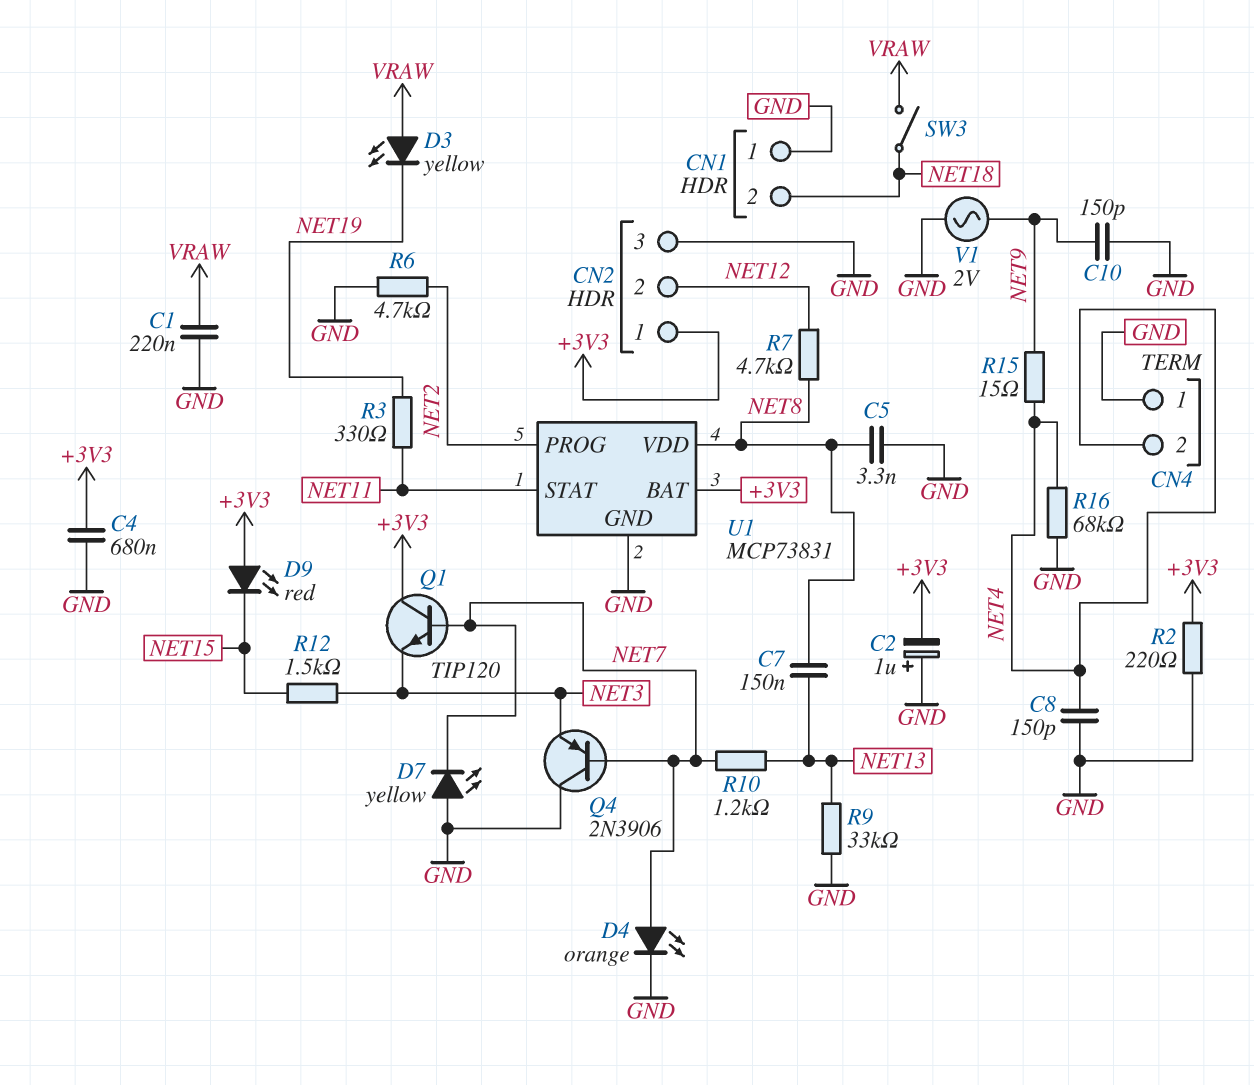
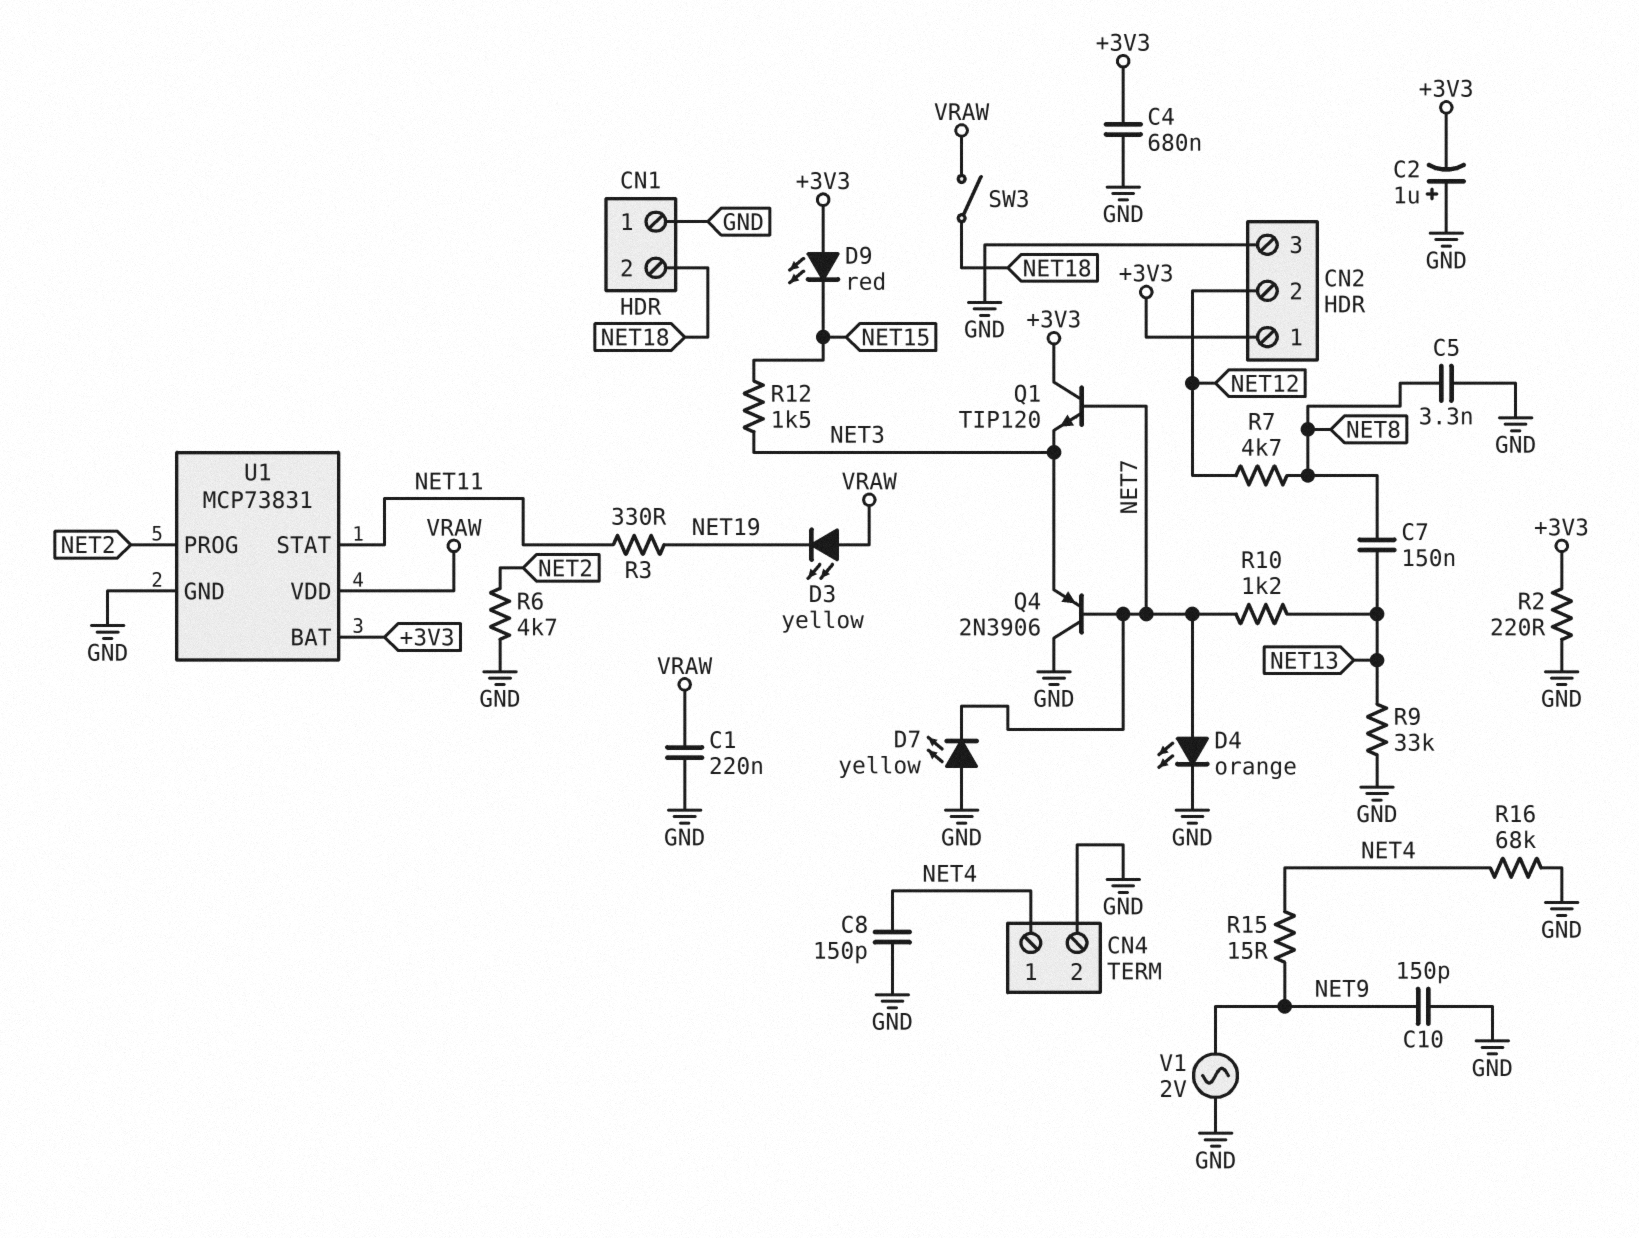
CN4 pin 1: GND -> NET4
CN4 pin 2: NET4 -> GND
U1 pin VDD: NET8 -> VRAW

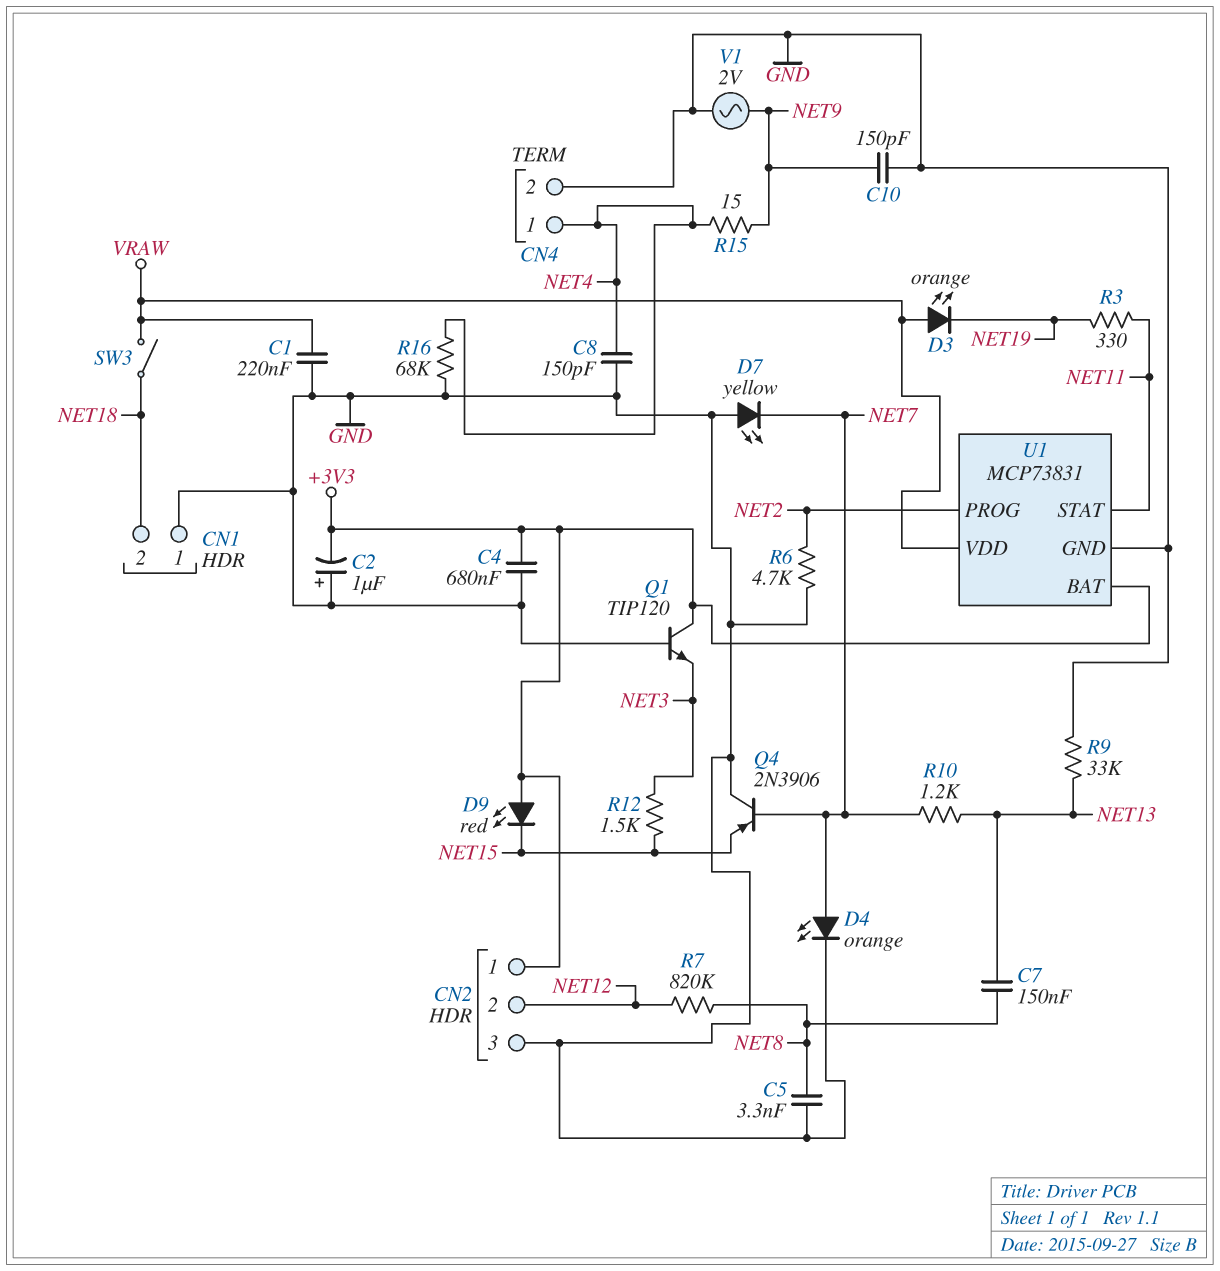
D3: LED yellow (A VRAW, K NET19) -> LED orange (A VRAW, K NET19)
Q1: NPN TIP120 (B NET7, C +3V3, E NET3) -> NPN TIP120 (B GND, C +3V3, E NET3)
Q4: PNP 2N3906 (B NET7, C GND, E NET3) -> PNP 2N3906 (B NET7, C GND, E NET15)
R2: 220 (+3V3, GND) -> none
R7: 4.7k (NET8, NET12) -> 820k (NET8, NET12)

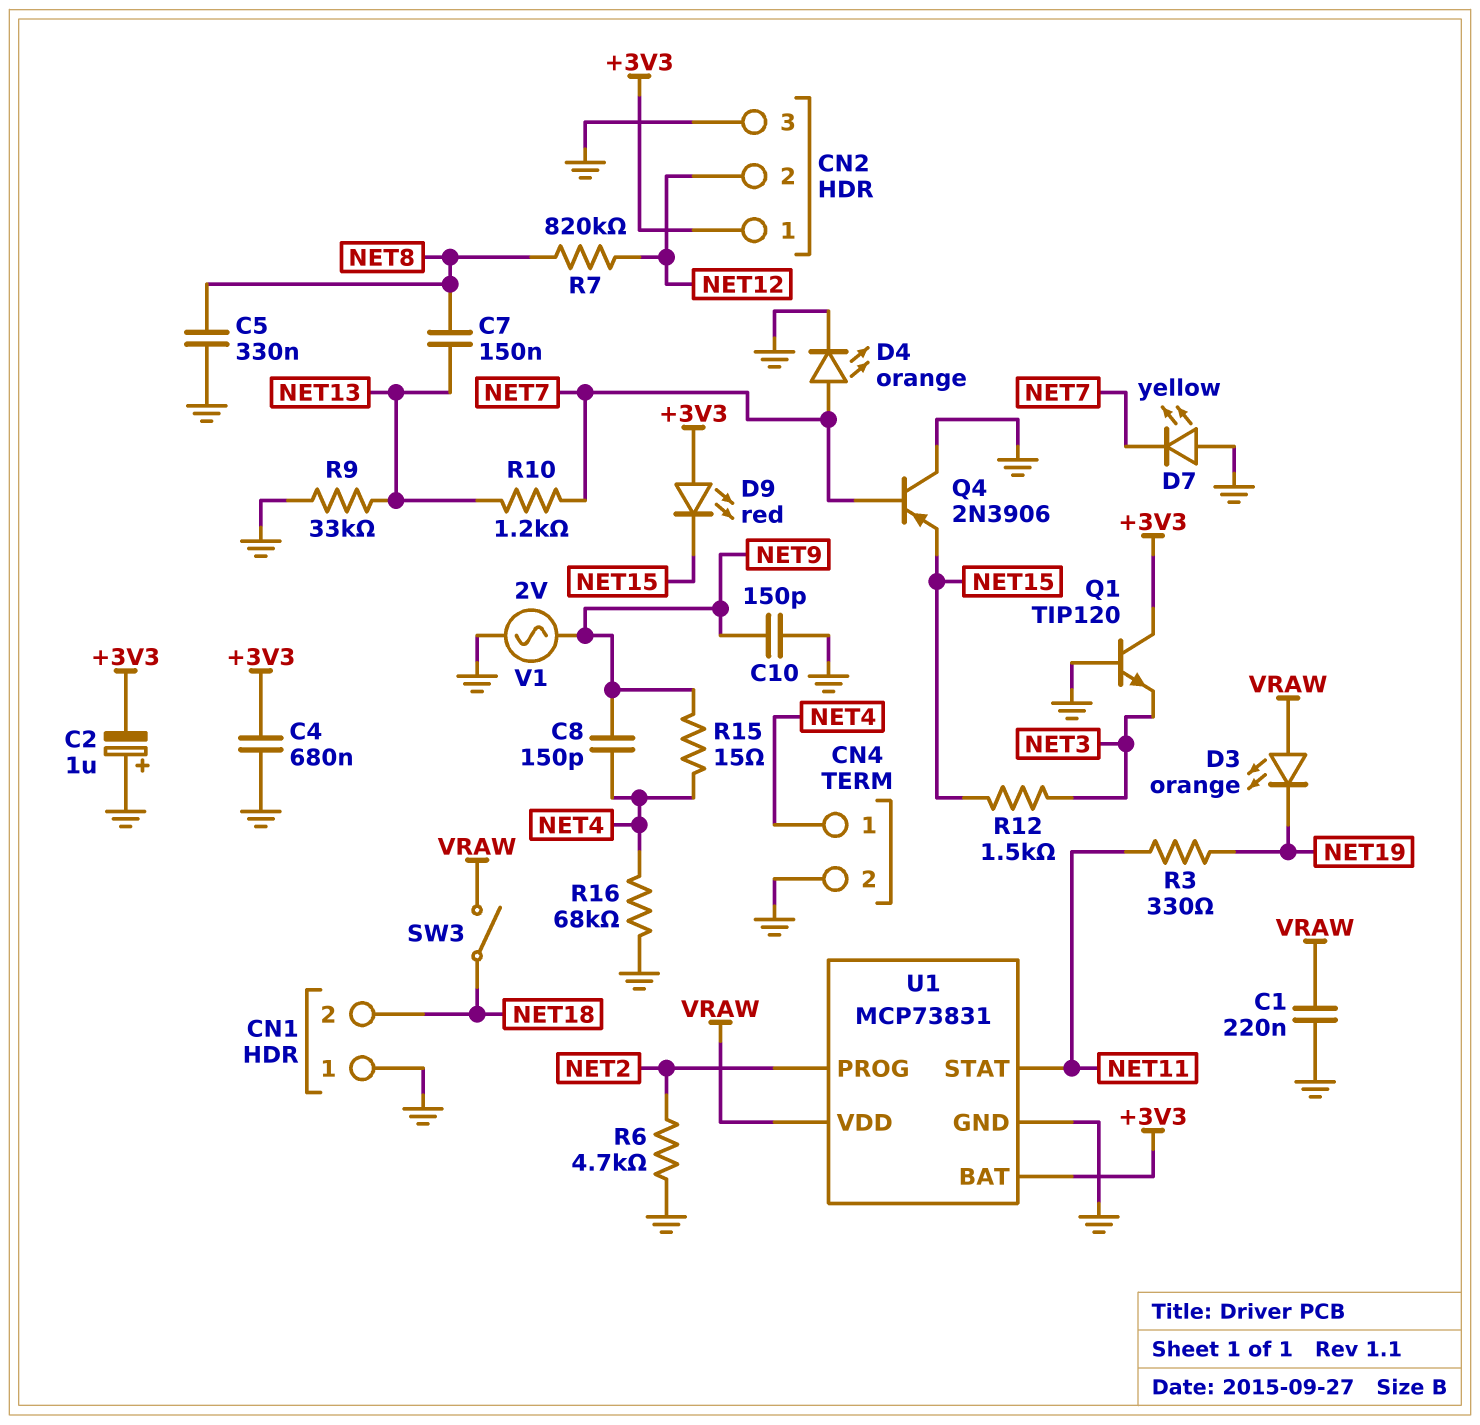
C5: 3.3nF (GND, NET8) -> 330nF (GND, NET8)
C8: 150pF (GND, NET4) -> 150pF (NET4, NET9)

